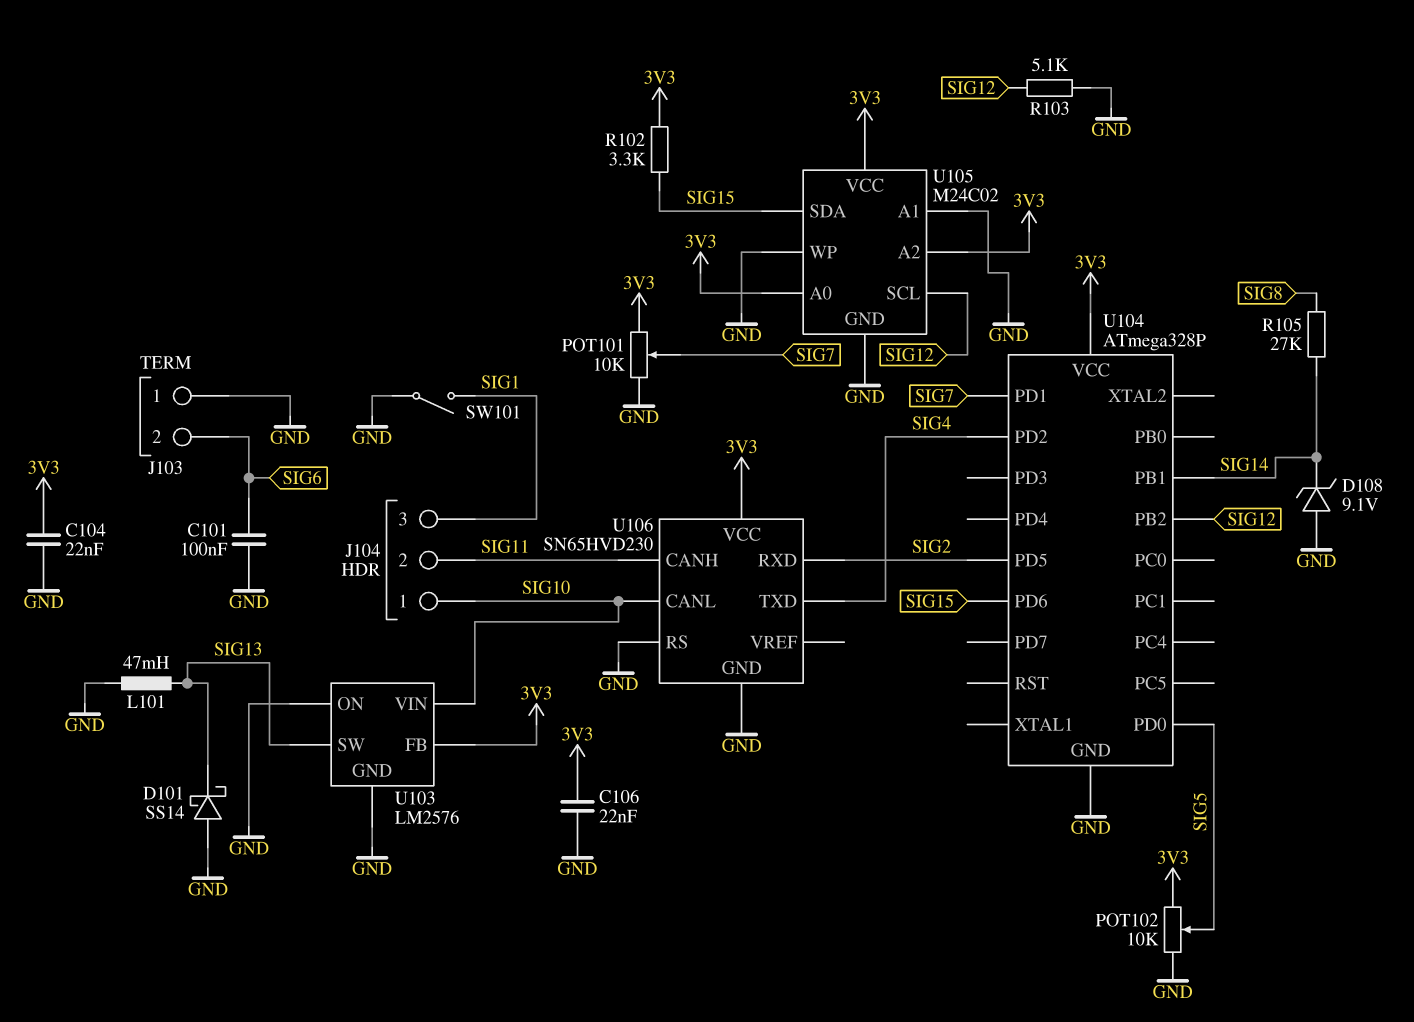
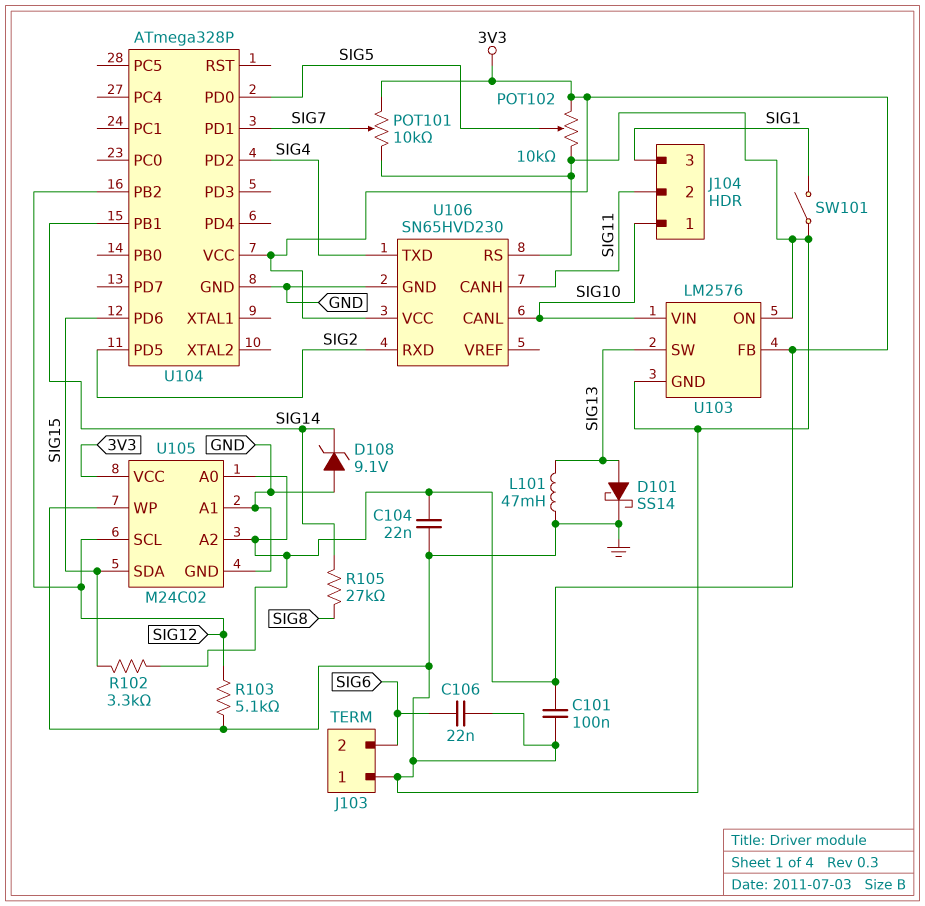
C101: 100nF (GND, SIG6) -> 100nF (3V3, GND)
C106: 22nF (3V3, GND) -> 22nF (GND, SIG6)
D101: schottky SS14 (A GND, K SIG13) -> schottky SS14 (A SIG13, K GND)

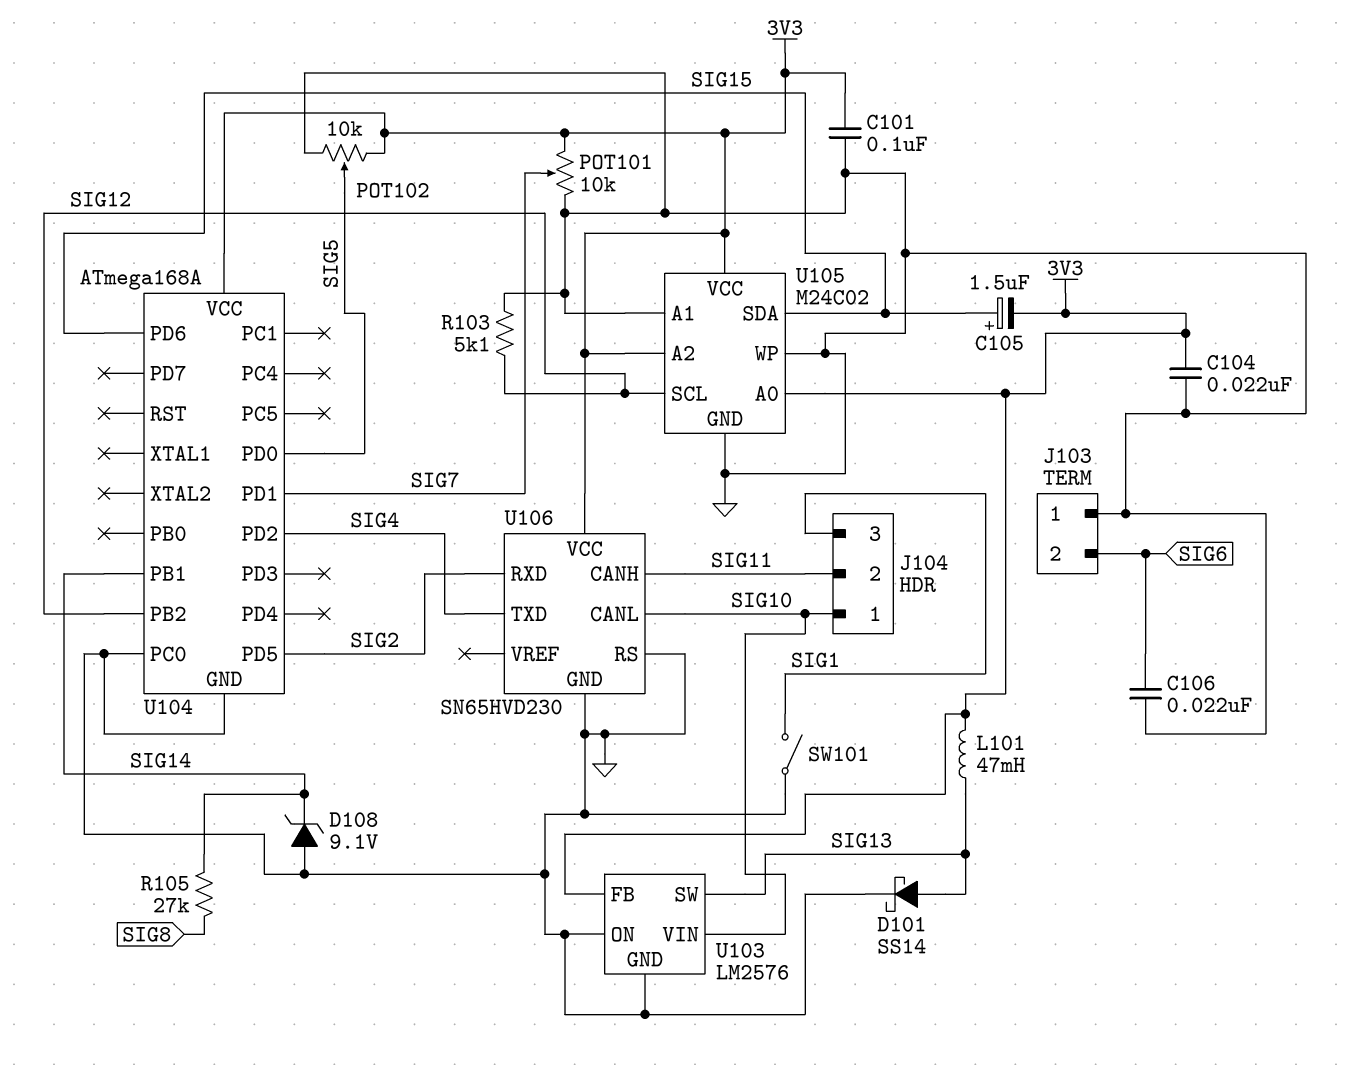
C105: none -> 1.5uF (plus SIG15, minus 3V3)
L101: 47mH (GND, SIG13) -> 47mH (3V3, SIG13)
R102: 3.3k (3V3, SIG15) -> none
U104: ATmega328P -> ATmega168A
U104 pin PC0: none -> GND

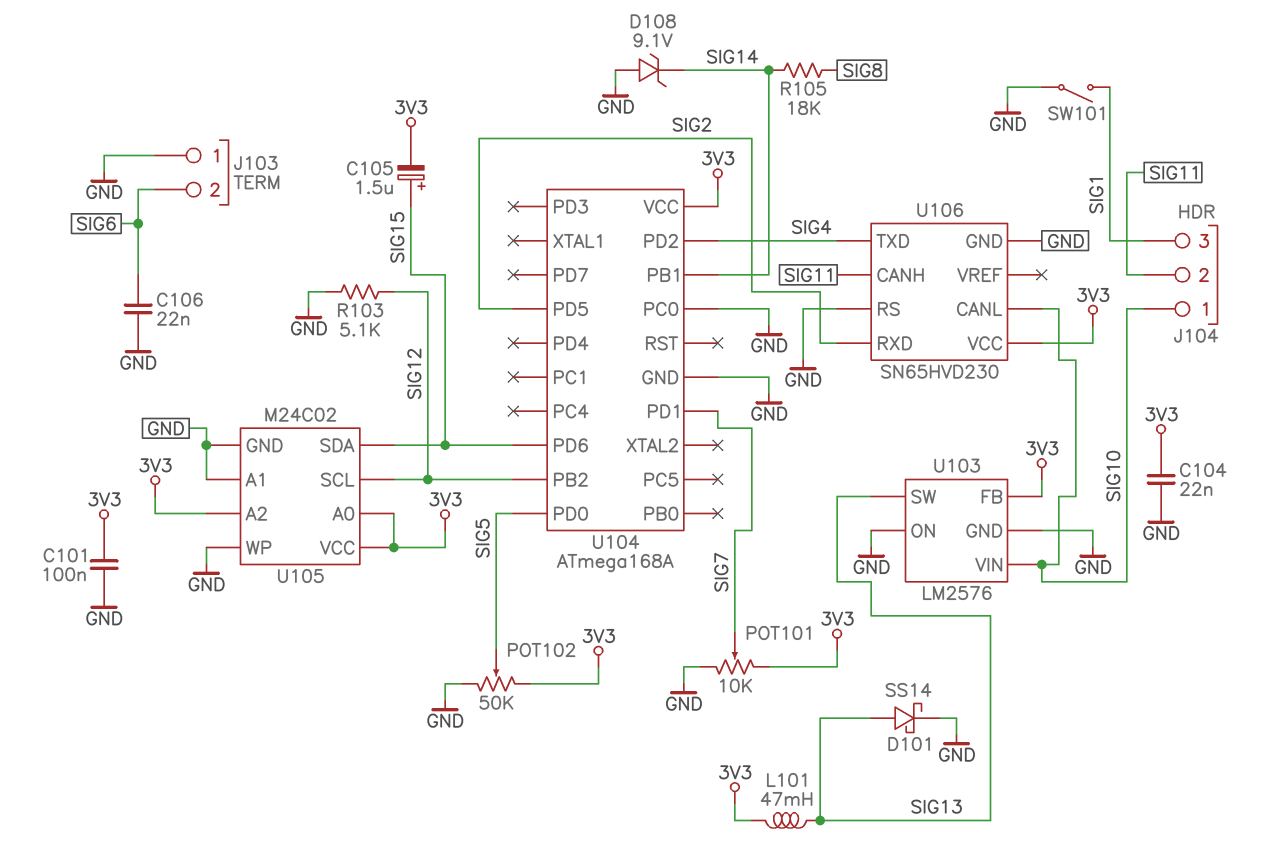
POT102: 10k (3V3, GND, wiper SIG5) -> 50k (3V3, GND, wiper SIG5)
R105: 27k (SIG8, SIG14) -> 18k (SIG8, SIG14)

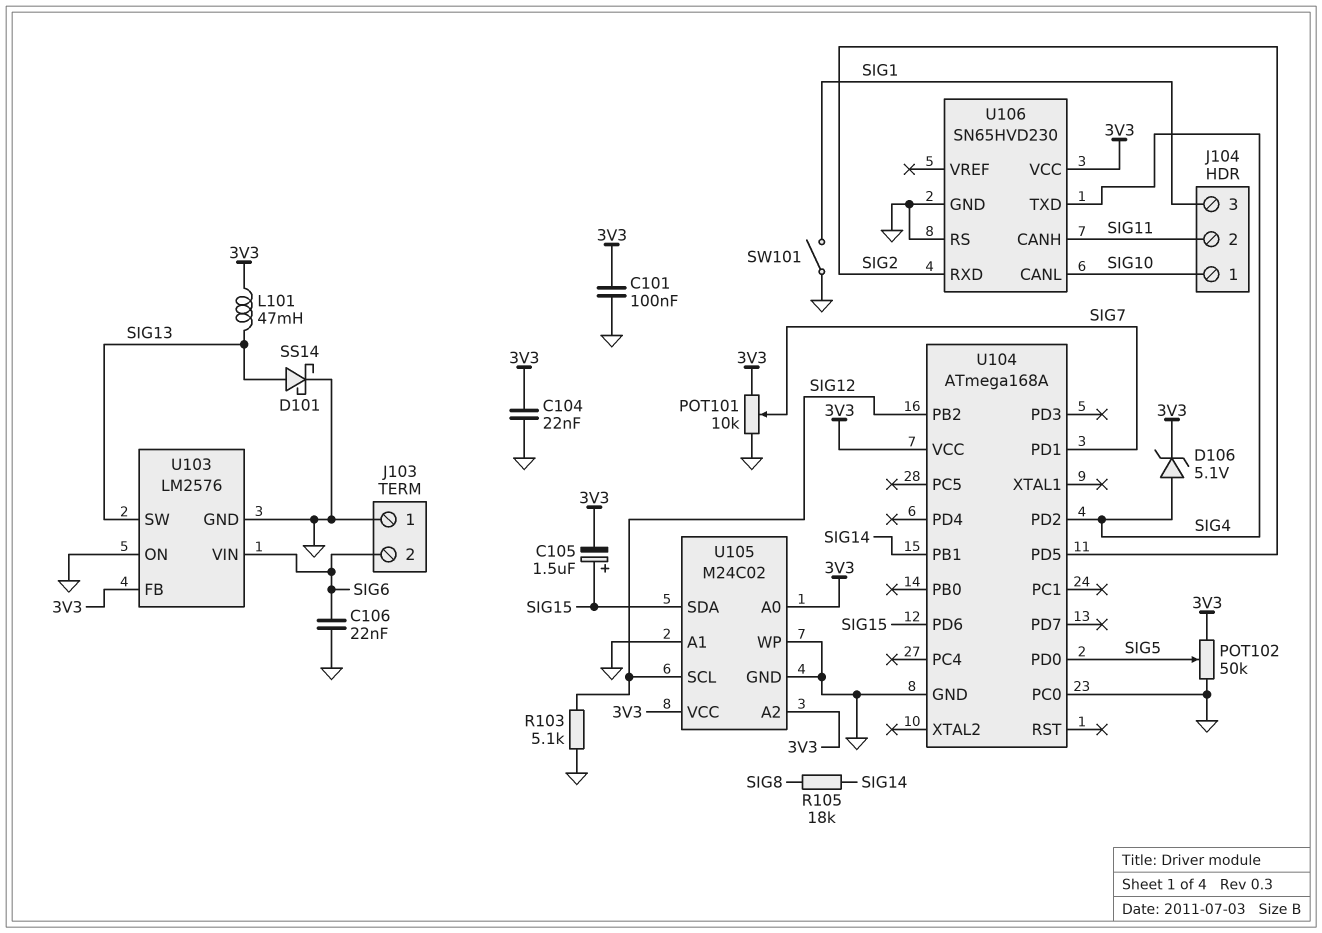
D106: none -> zener 5.1V (A SIG4, K 3V3)
D108: zener 9.1V (A GND, K SIG14) -> none
U103 pin VIN: SIG10 -> SIG6

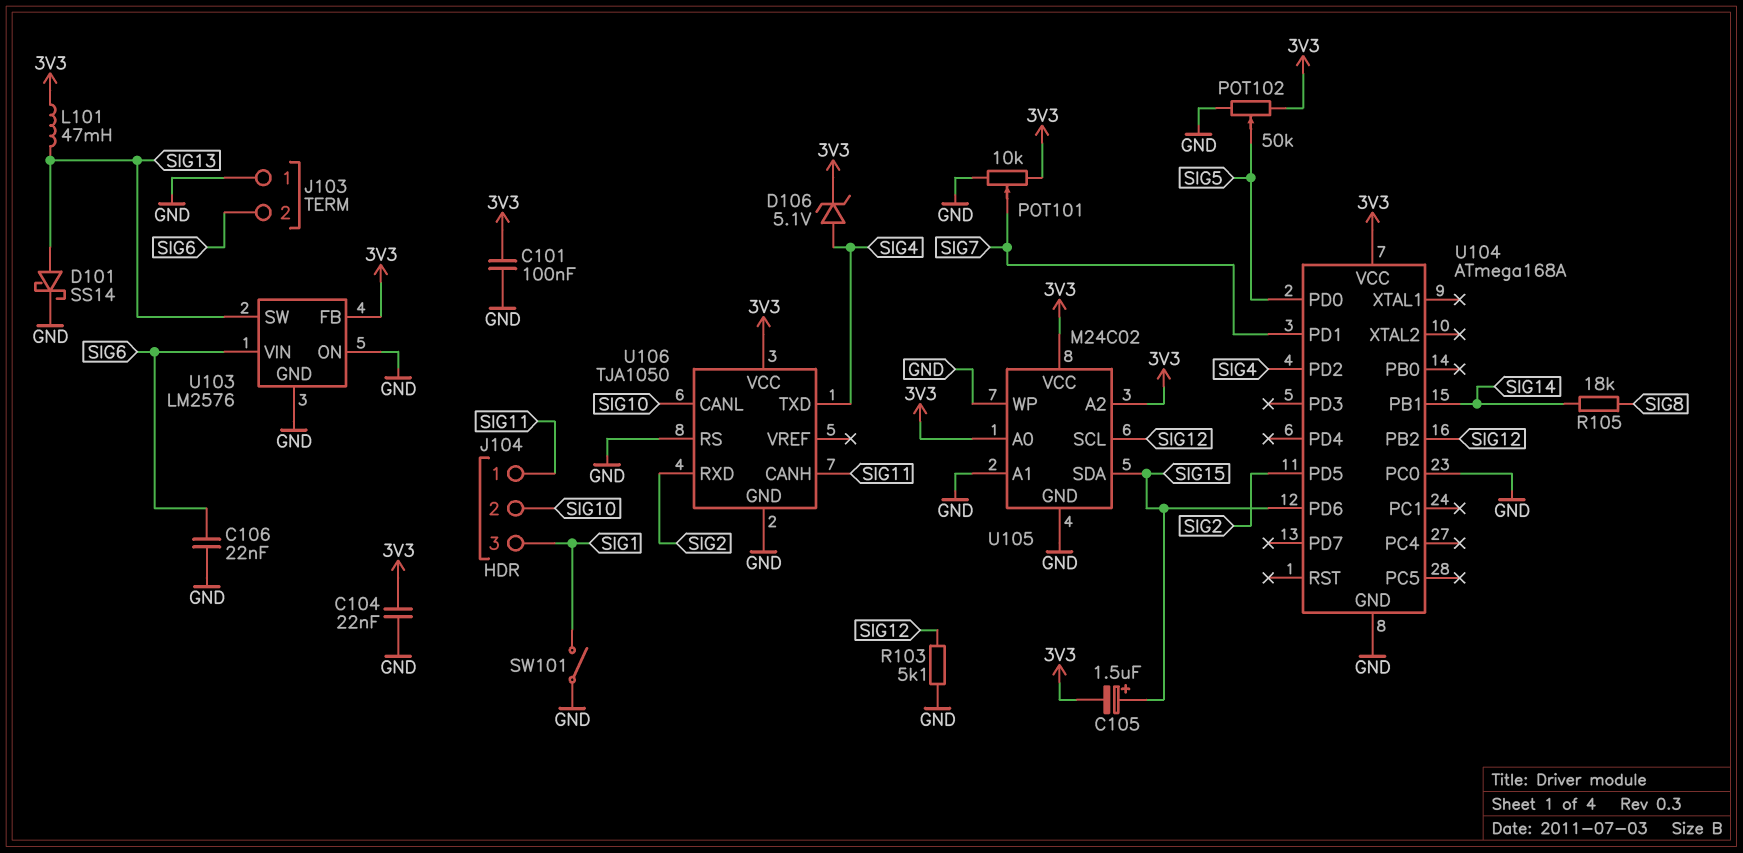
J104 pin 1: SIG10 -> SIG11
J104 pin 2: SIG11 -> SIG10
U106: SN65HVD230 -> TJA1050

